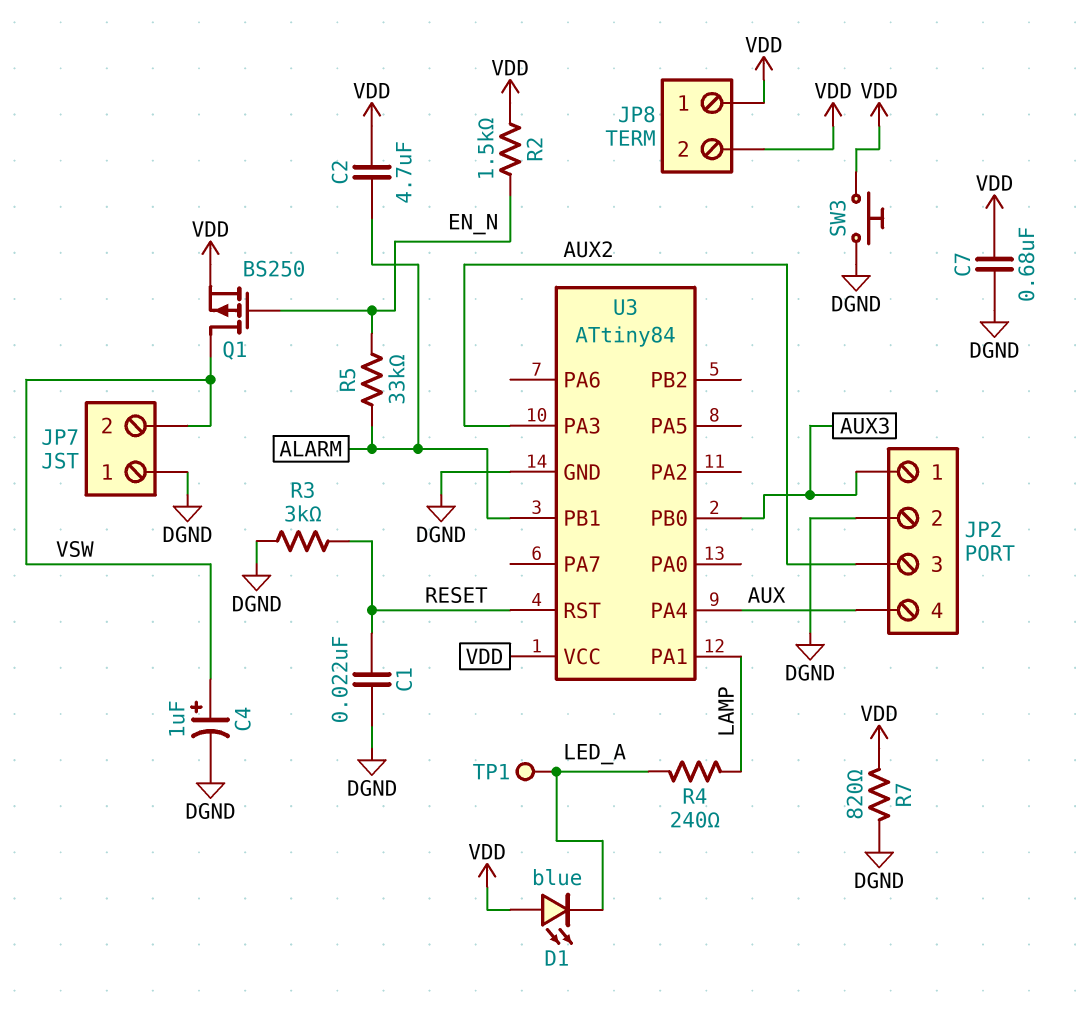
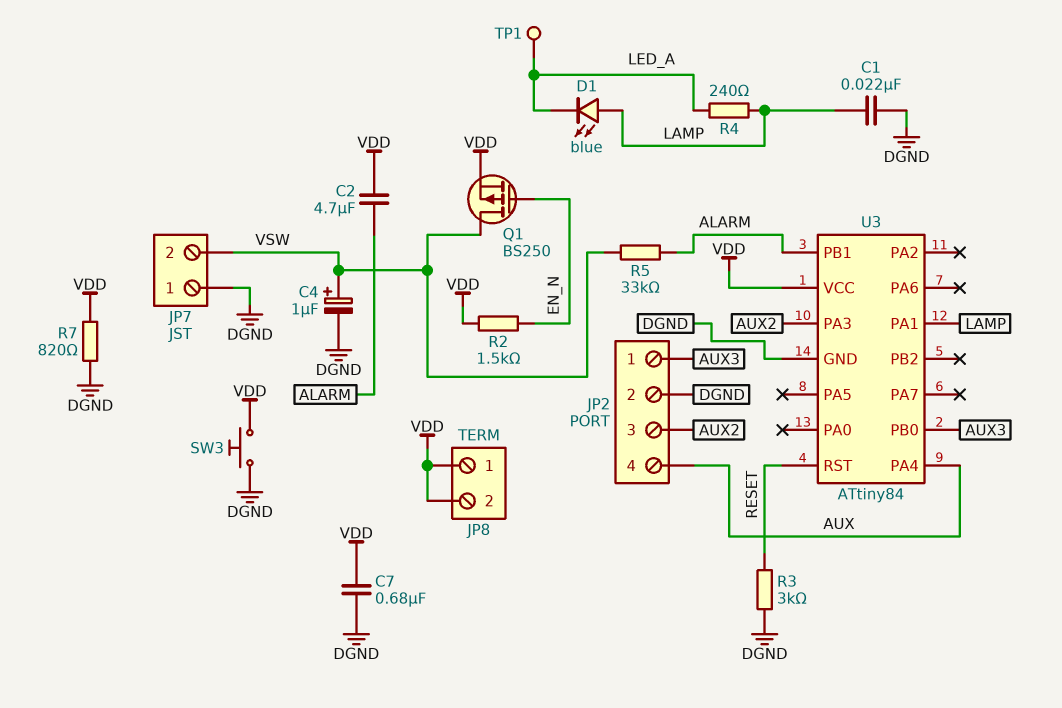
C1: 22nF (DGND, RESET) -> 22nF (DGND, LAMP)
D1: LED blue (A VDD, K LED_A) -> LED blue (A LAMP, K LED_A)
R5: 33k (ALARM, EN_N) -> 33k (ALARM, VSW)

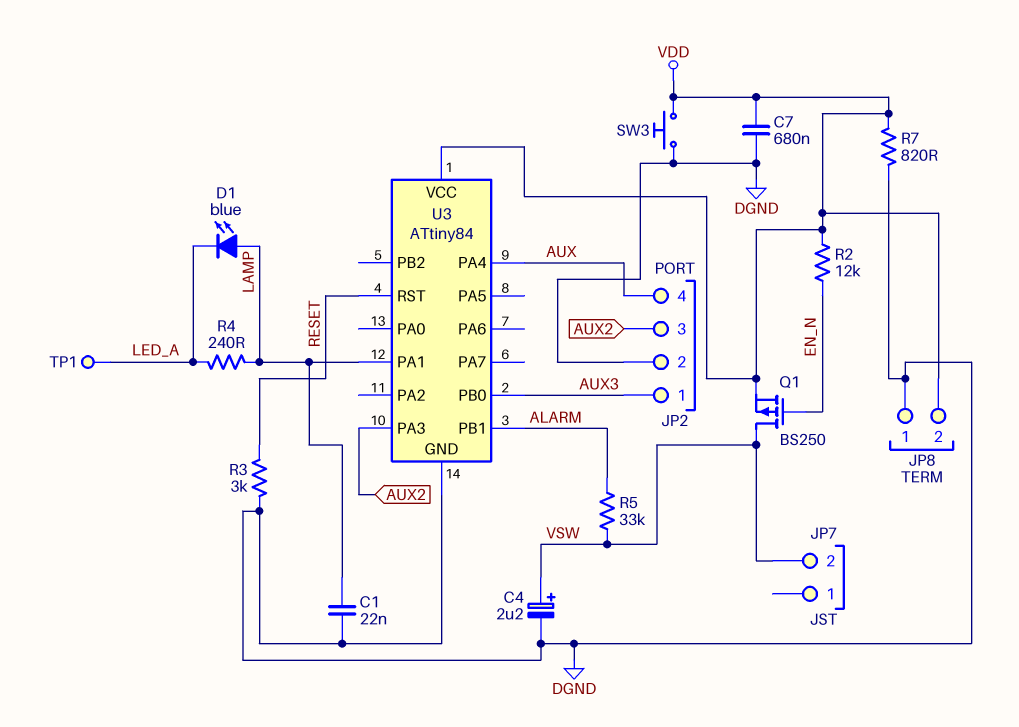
C2: 4.7uF (ALARM, VDD) -> none
C4: 1uF (plus VSW, minus DGND) -> 2.2uF (plus VSW, minus DGND)
JP7 pin 1: DGND -> none
JP8 pin 1: VDD -> DGND
R2: 1.5k (EN_N, VDD) -> 12k (EN_N, VDD)

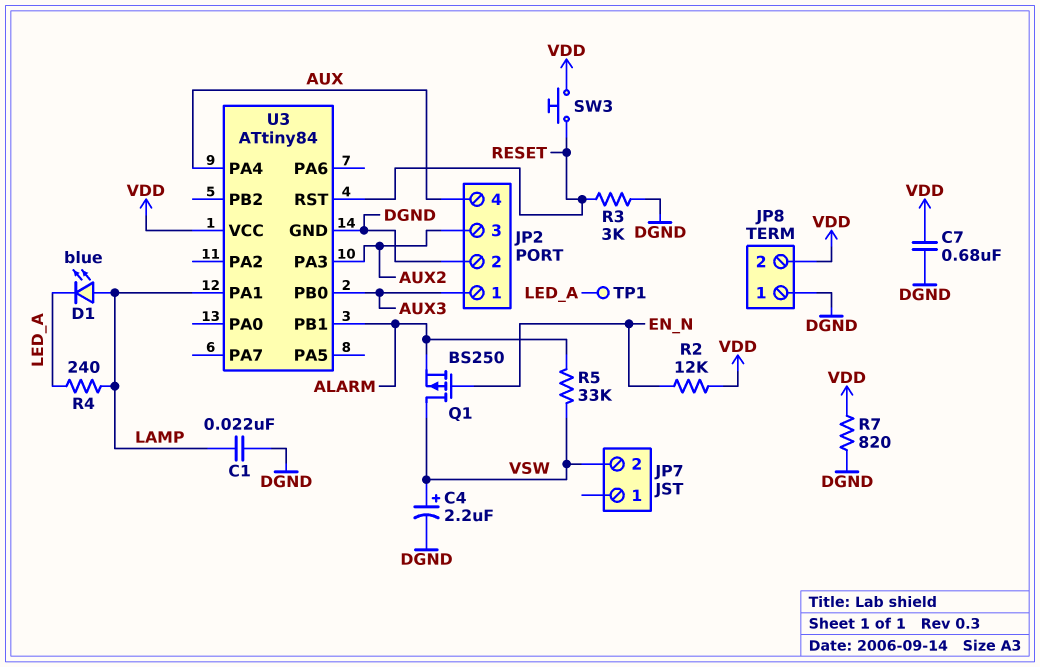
Q1: PMOS BS250 (G EN_N, D VSW, S VDD) -> PMOS BS250 (G EN_N, D VSW, S ALARM)
SW3: button (DGND, VDD) -> button (RESET, VDD)

